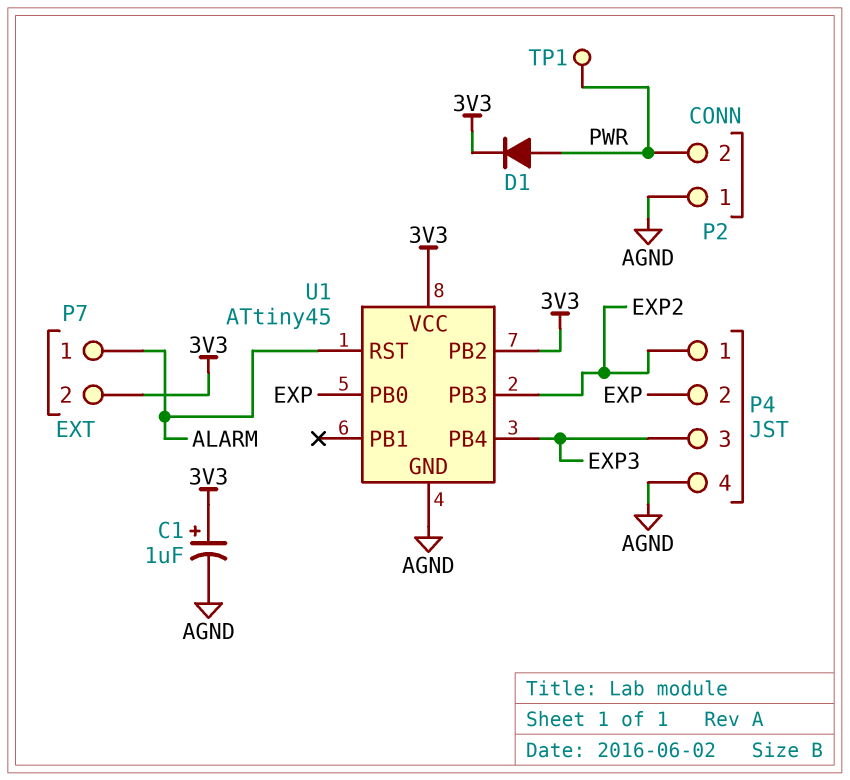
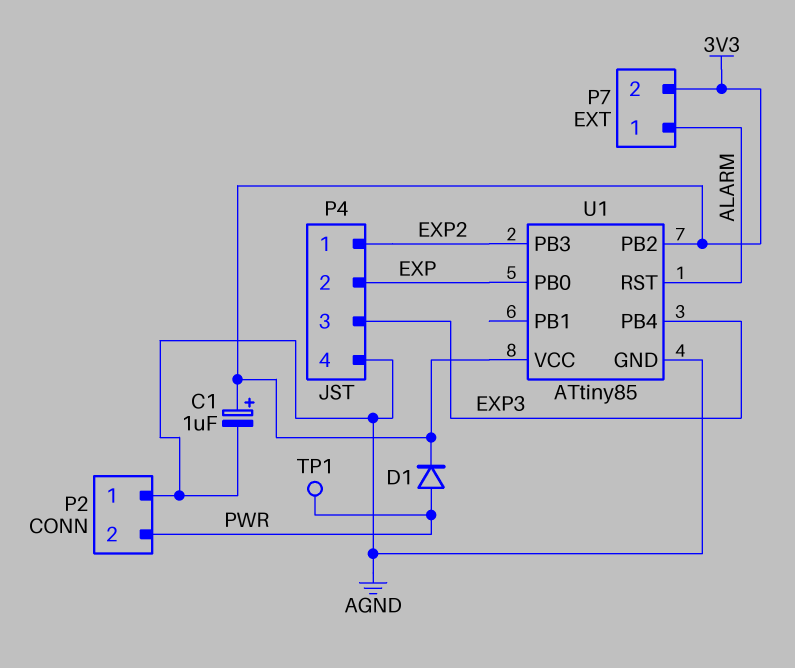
U1: ATtiny45 -> ATtiny85

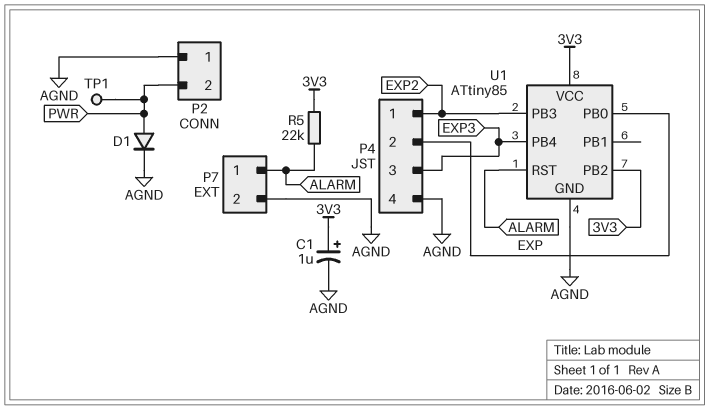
D1: diode (A PWR, K 3V3) -> diode (A PWR, K AGND)
P7 pin 2: 3V3 -> AGND
R5: none -> 22k (3V3, ALARM)

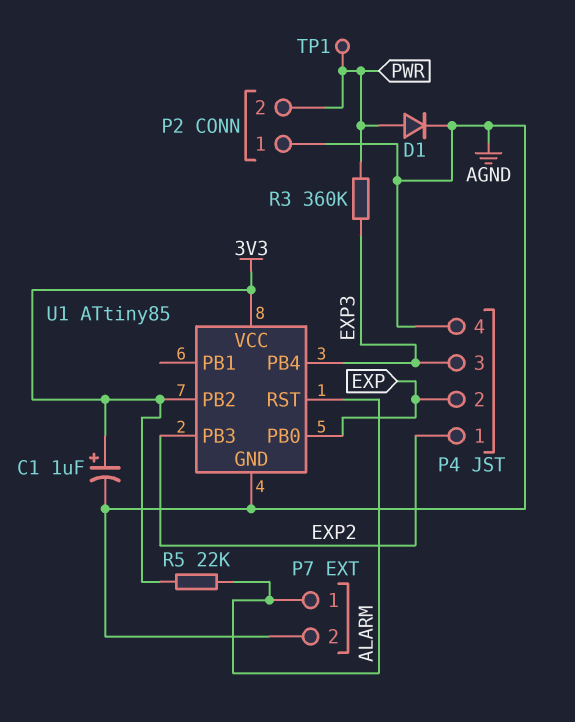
R3: none -> 360k (EXP3, PWR)

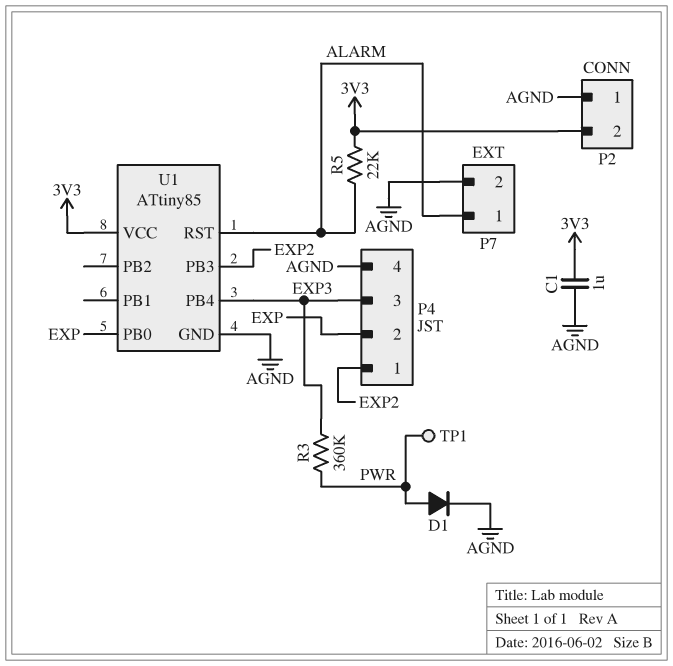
C1: 1uF (plus 3V3, minus AGND) -> 1uF (3V3, AGND)
P2 pin 2: PWR -> 3V3
U1 pin PB2: 3V3 -> none

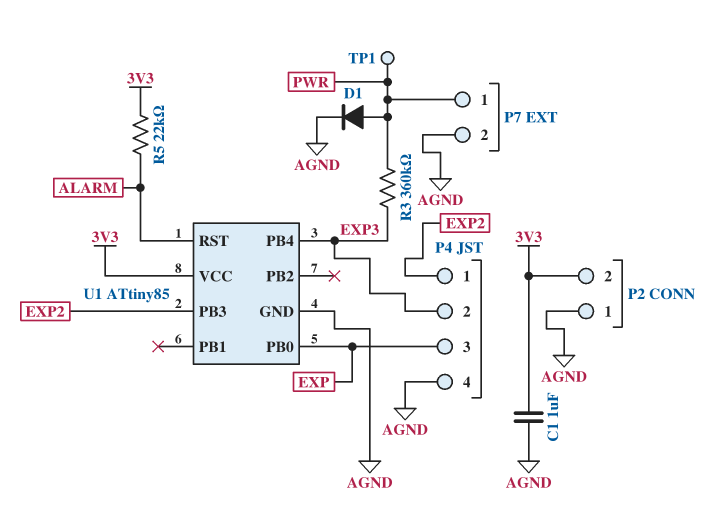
P4 pin 2: EXP -> EXP3
P4 pin 3: EXP3 -> EXP
P7 pin 1: ALARM -> PWR

